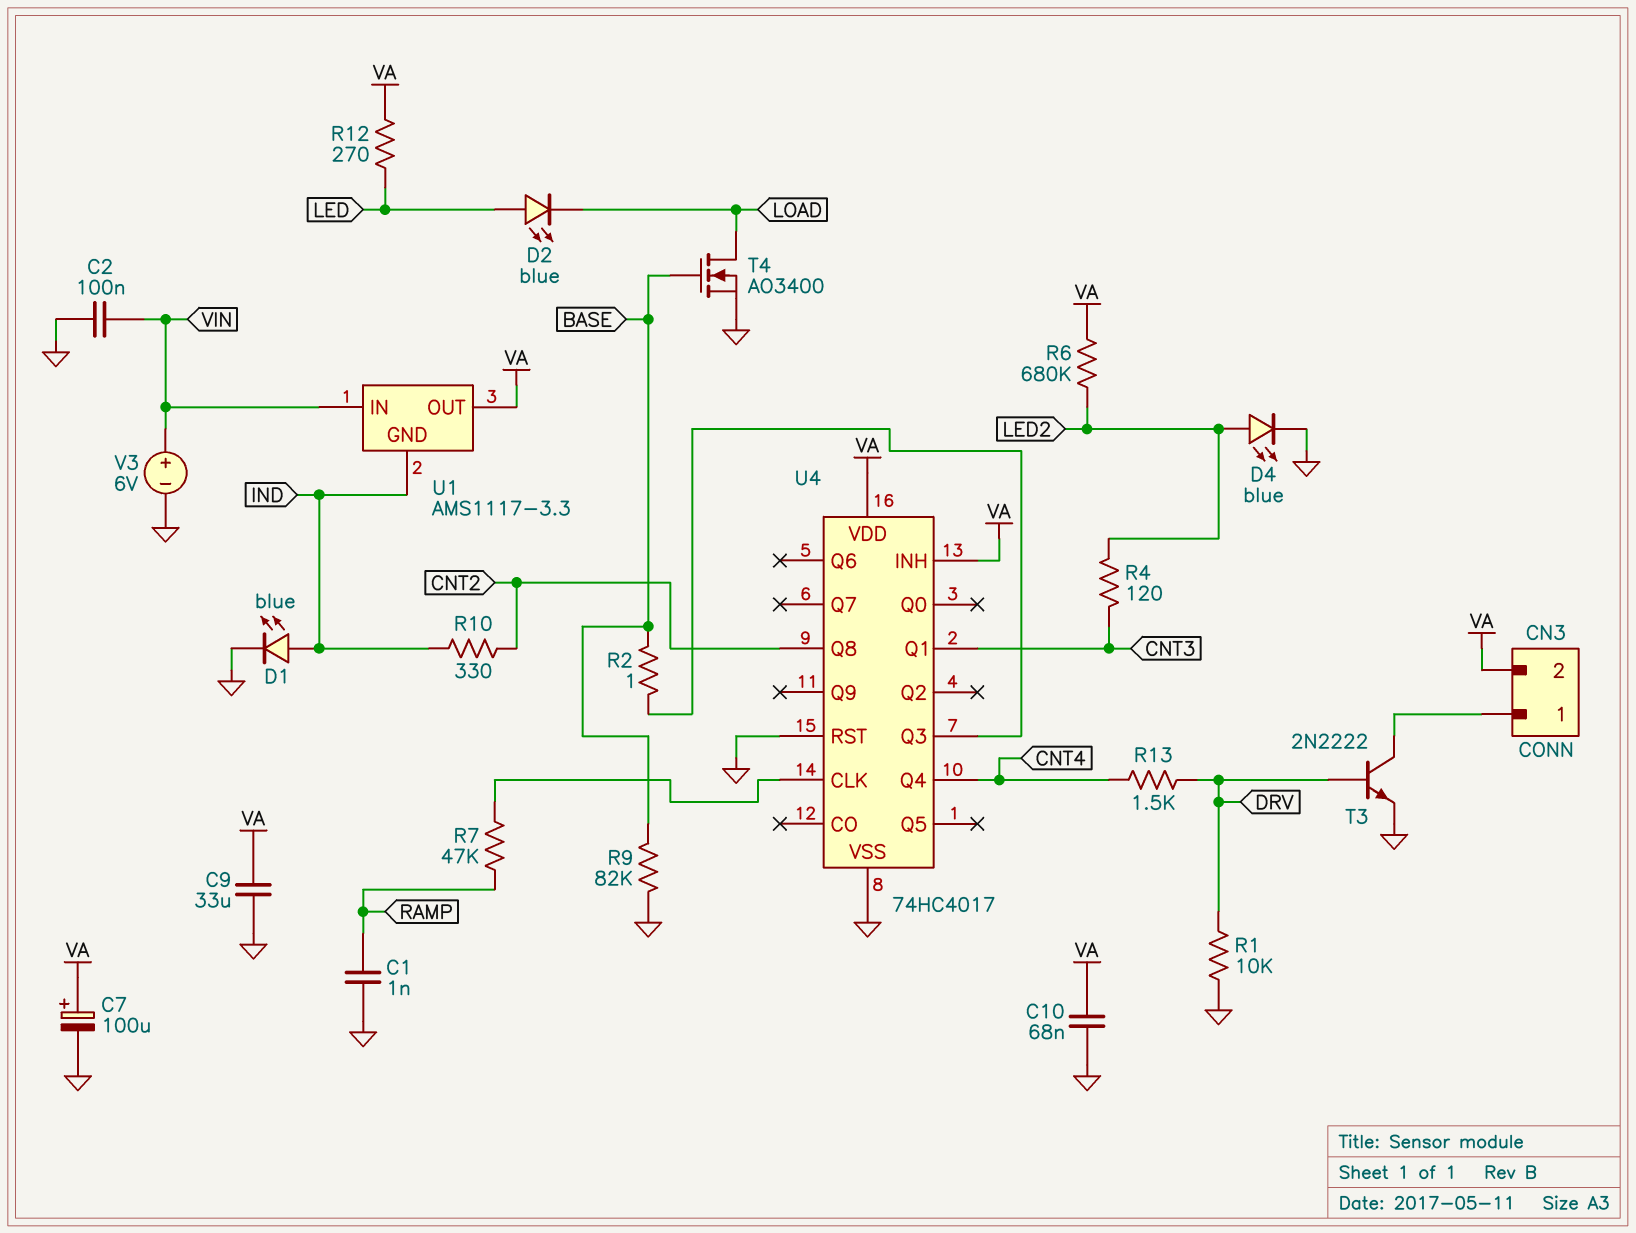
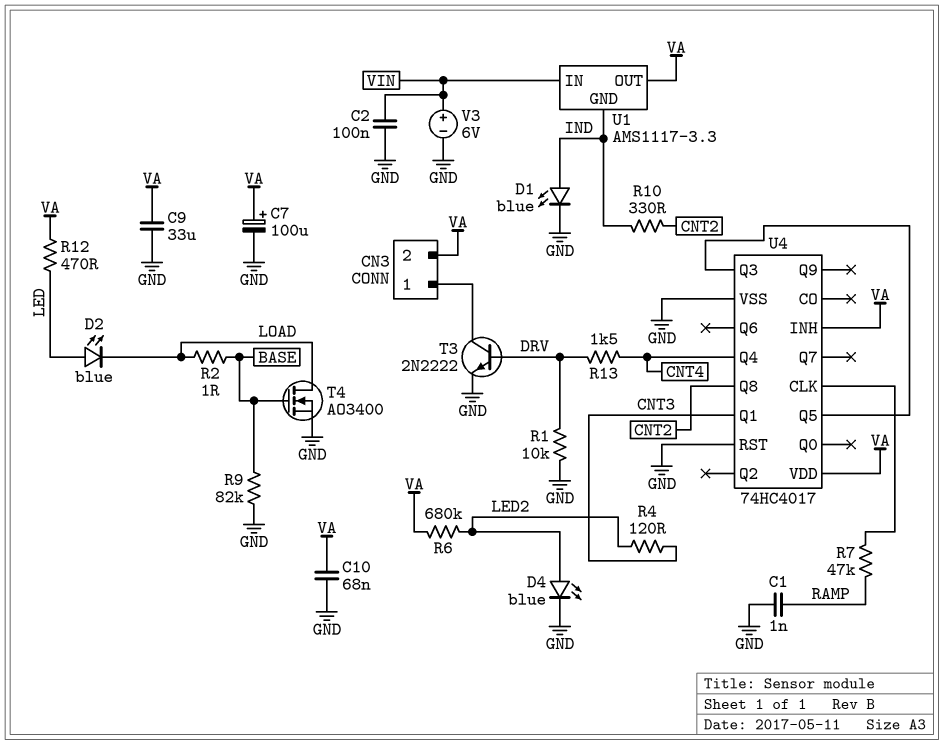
R2: 1 (BASE, U4/Q3) -> 1 (BASE, LOAD)
R12: 270 (LED, VA) -> 470 (LED, VA)
U4 pin Q5: none -> U4/Q3

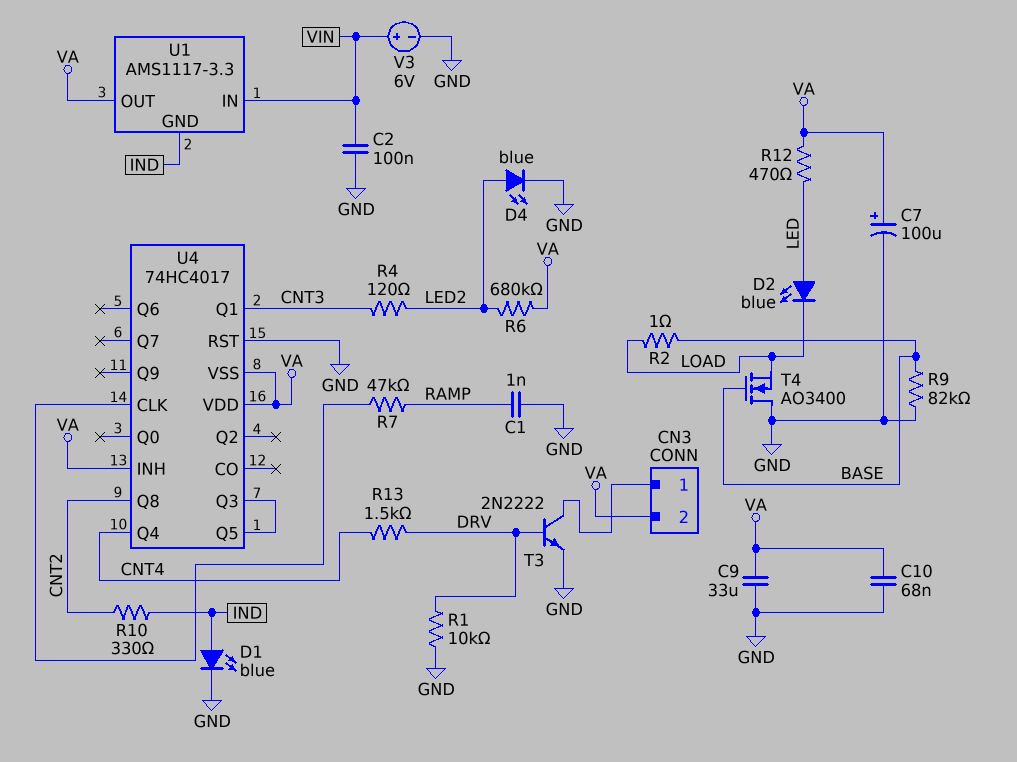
T4: NMOS AO3400 (G BASE, D LOAD, S GND) -> NMOS AO3400 (G BASE, D GND, S LOAD)
U4 pin VSS: GND -> VA

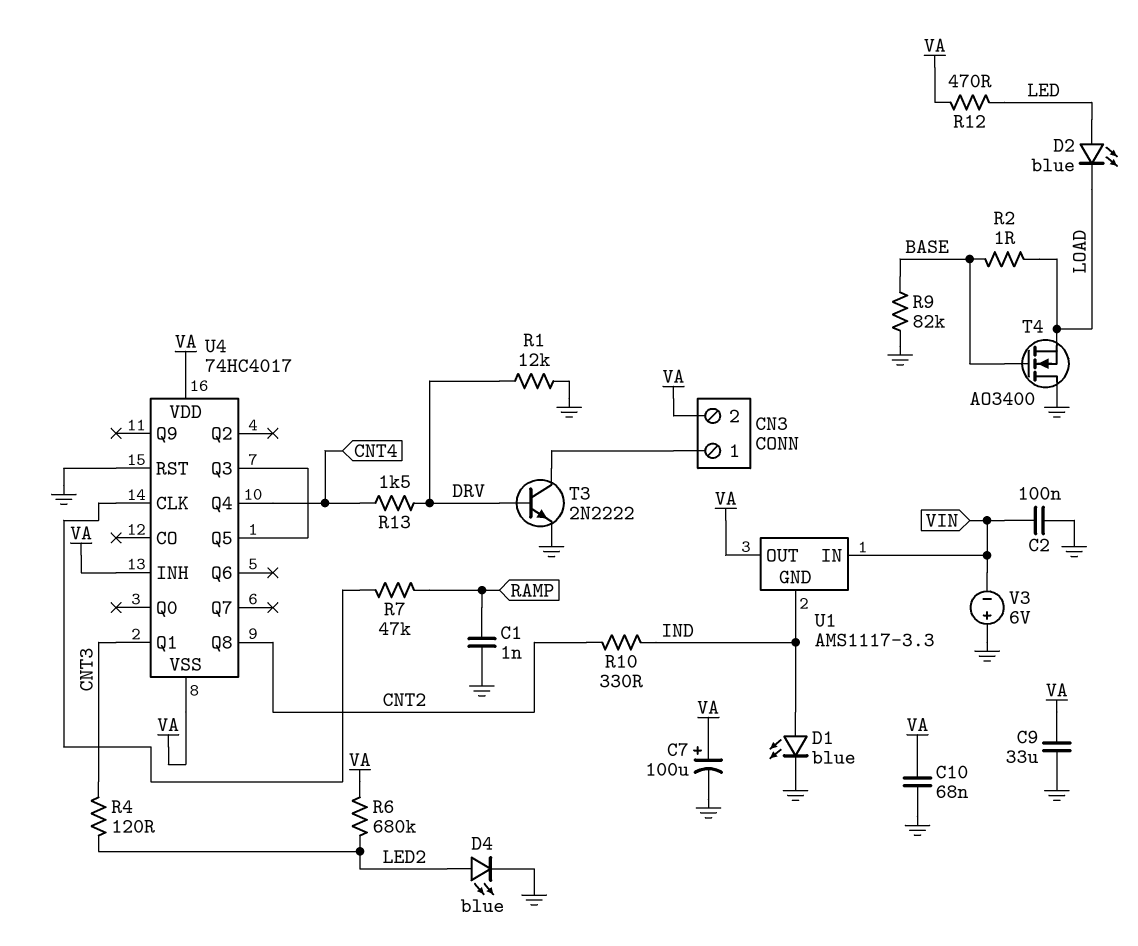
R1: 10k (DRV, GND) -> 12k (DRV, GND)
V3: 6V (plus VIN, minus GND) -> 6V (plus GND, minus VIN)

